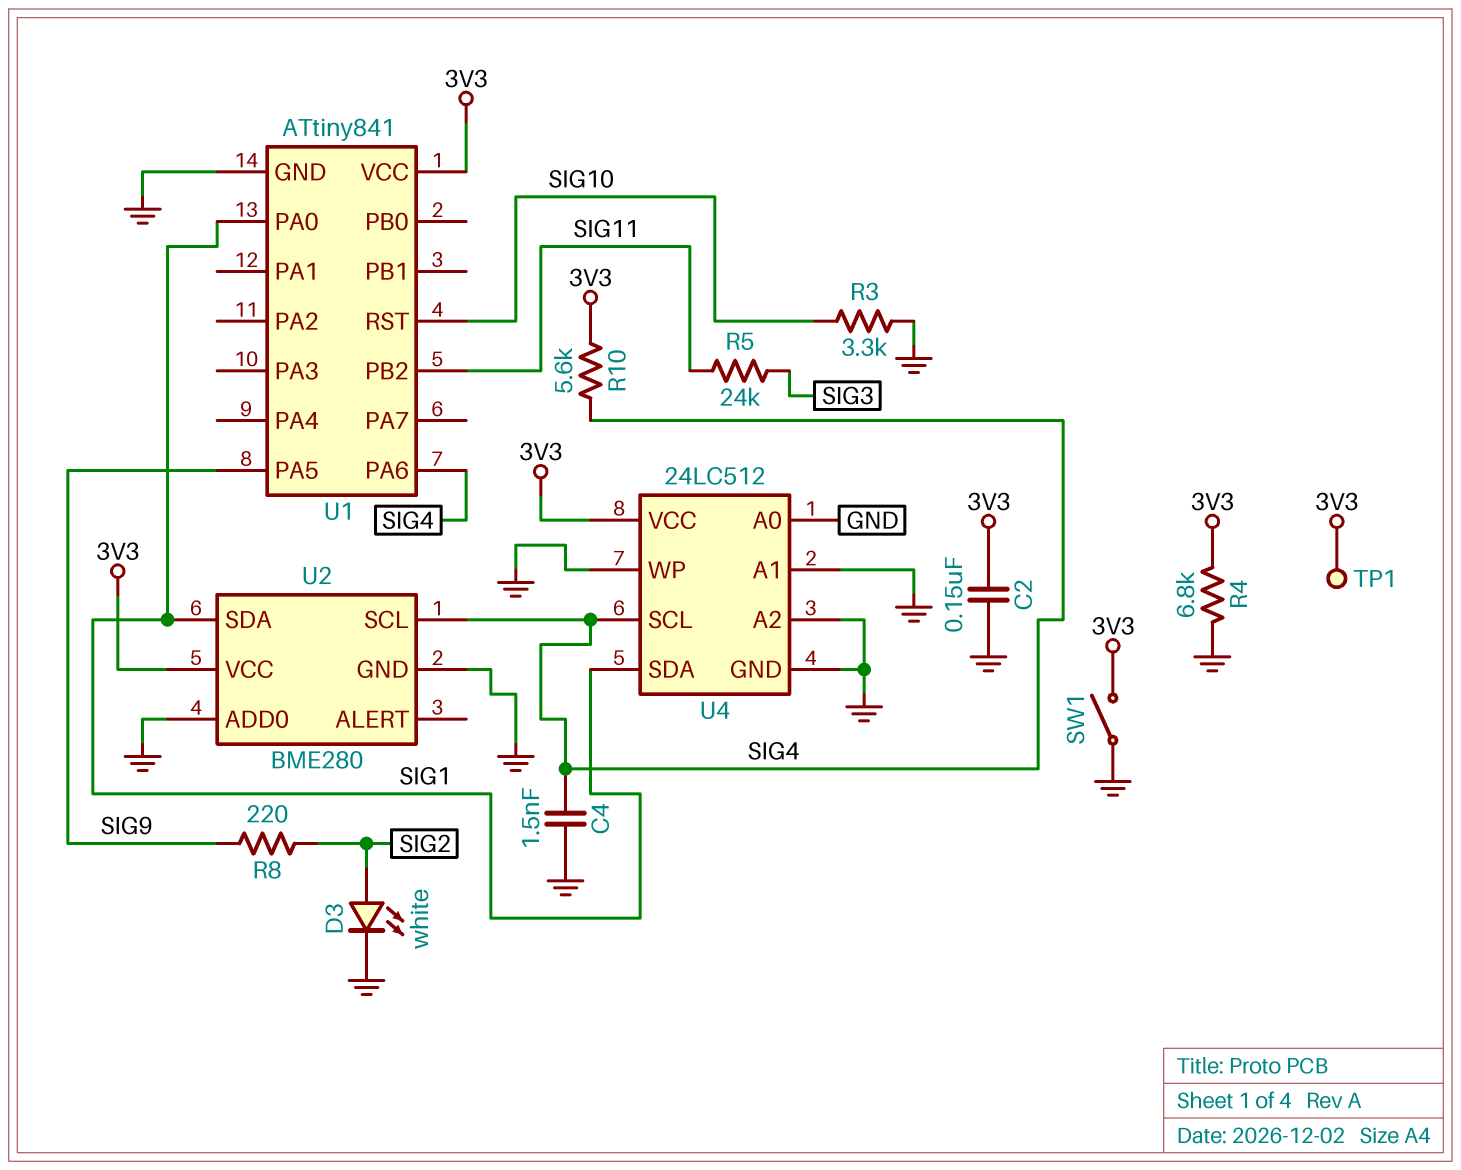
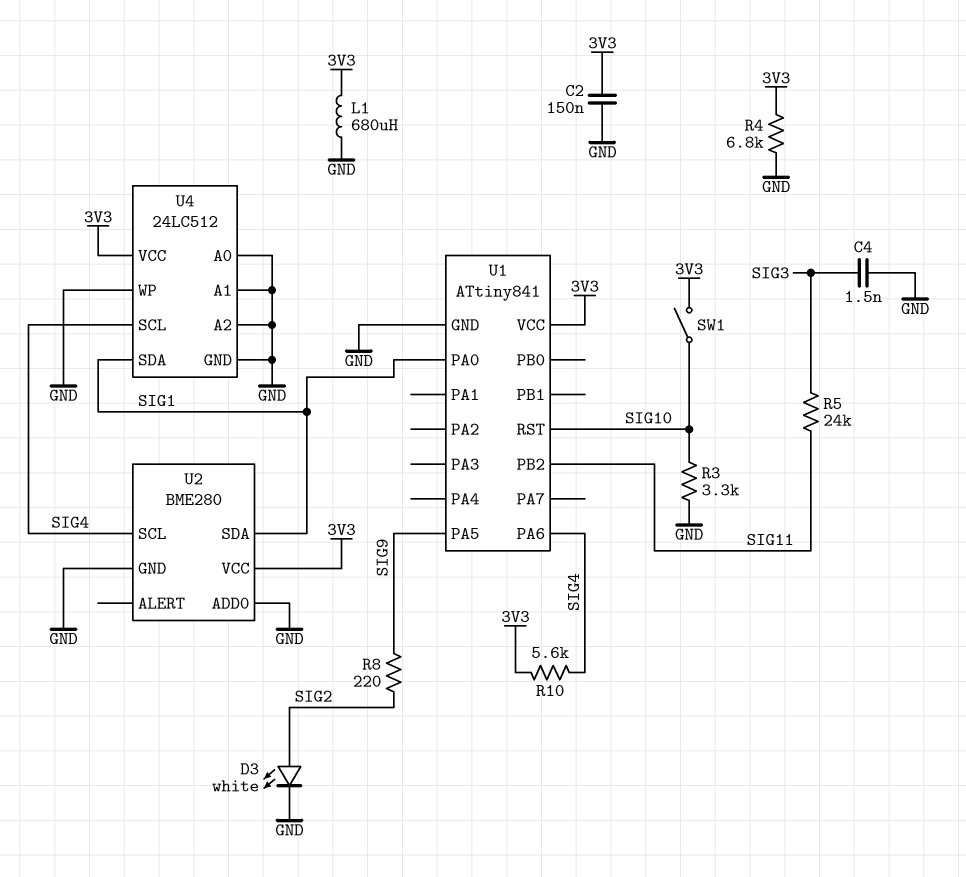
C4: 1.5nF (GND, SIG4) -> 1.5nF (GND, SIG3)
L1: none -> 680uH (3V3, GND)
SW1: switch (3V3, GND) -> switch (3V3, SIG10)
TP1: test point (3V3) -> none

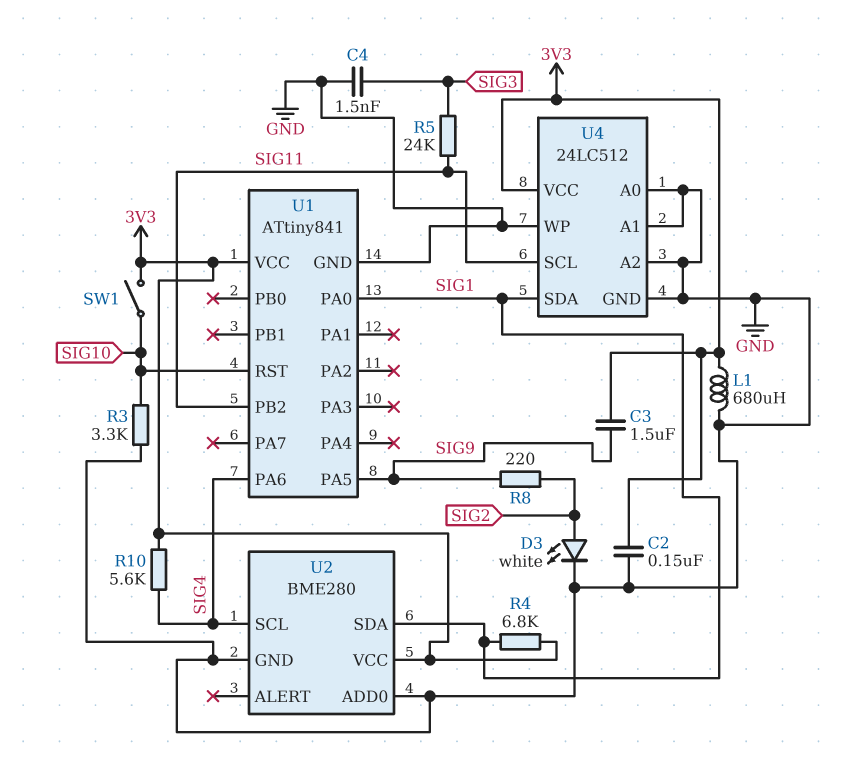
C3: none -> 1.5uF (3V3, SIG9)
R4: 6.8k (3V3, GND) -> 6.8k (3V3, SIG1)
U4 pin SCL: SIG4 -> SIG11

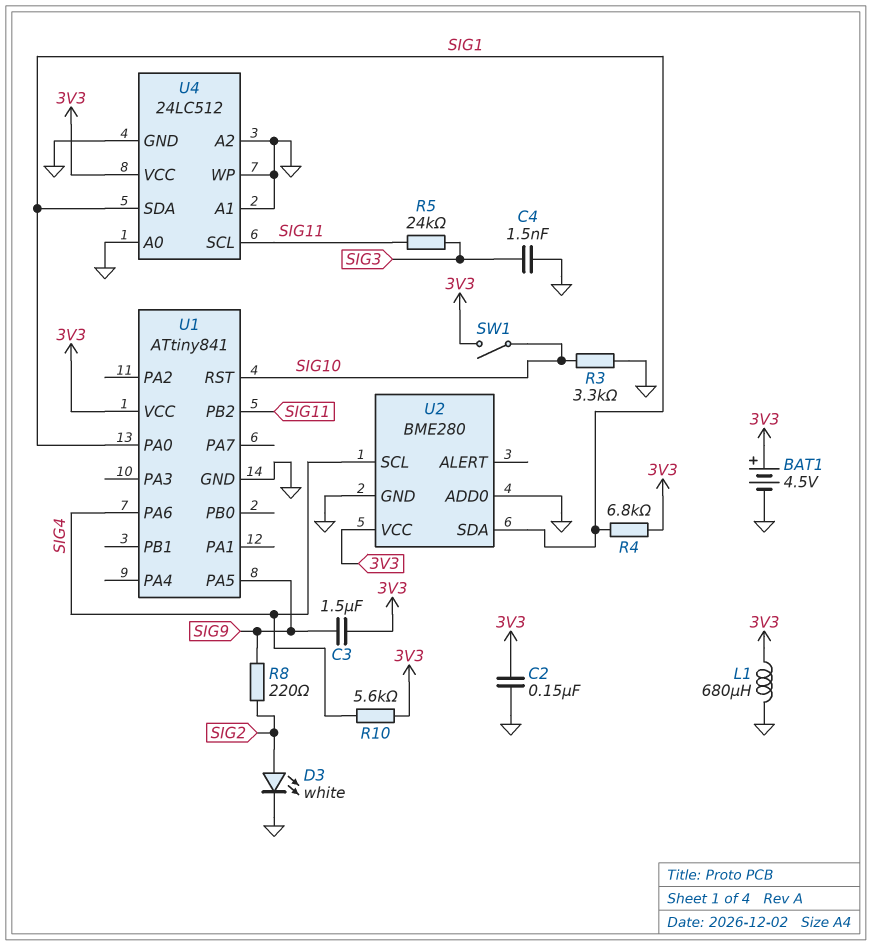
BAT1: none -> 4.5V (plus 3V3, minus GND)

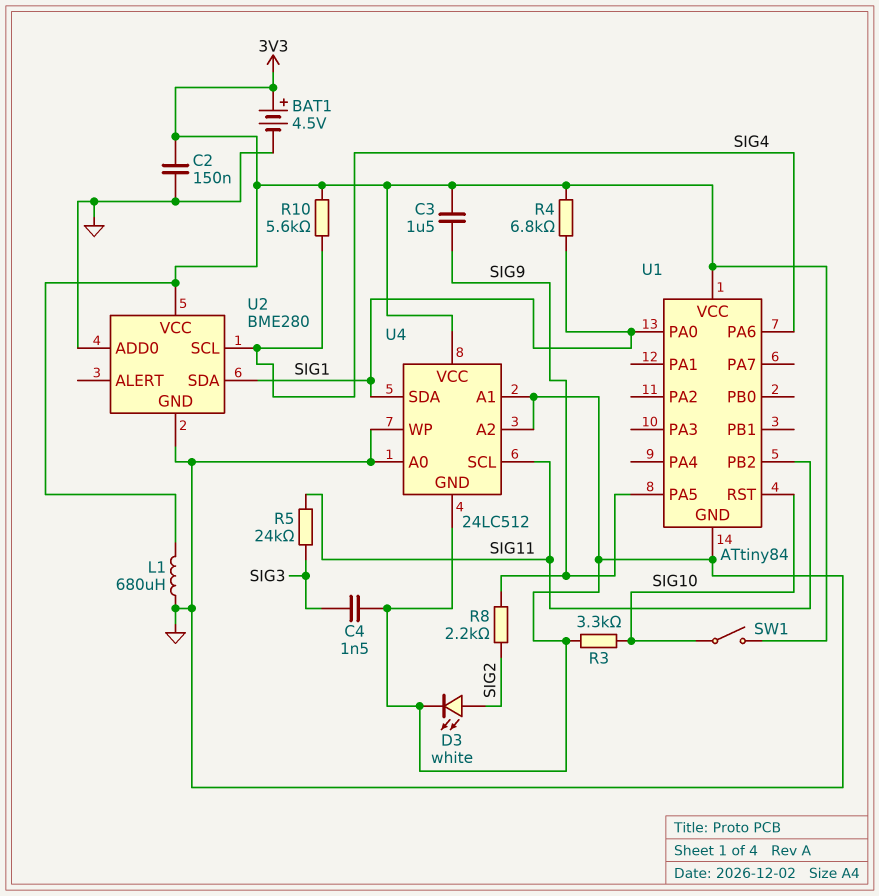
R8: 220 (SIG2, SIG9) -> 2.2k (SIG2, SIG9)
U1: ATtiny841 -> ATtiny84

